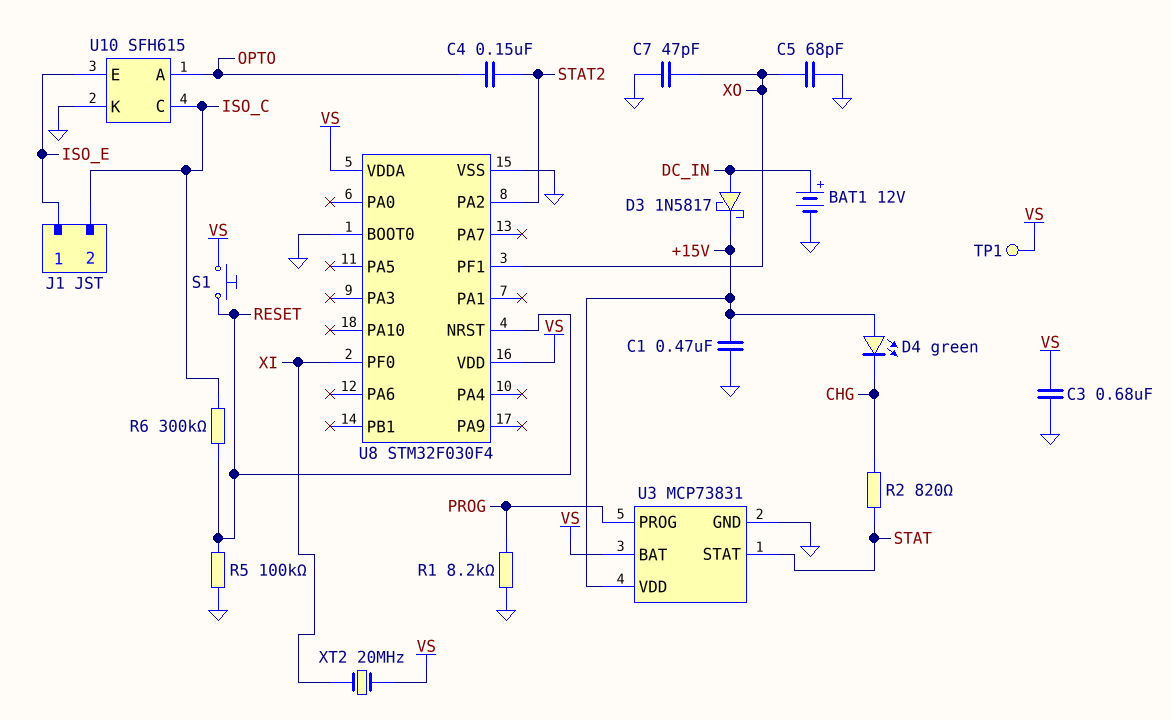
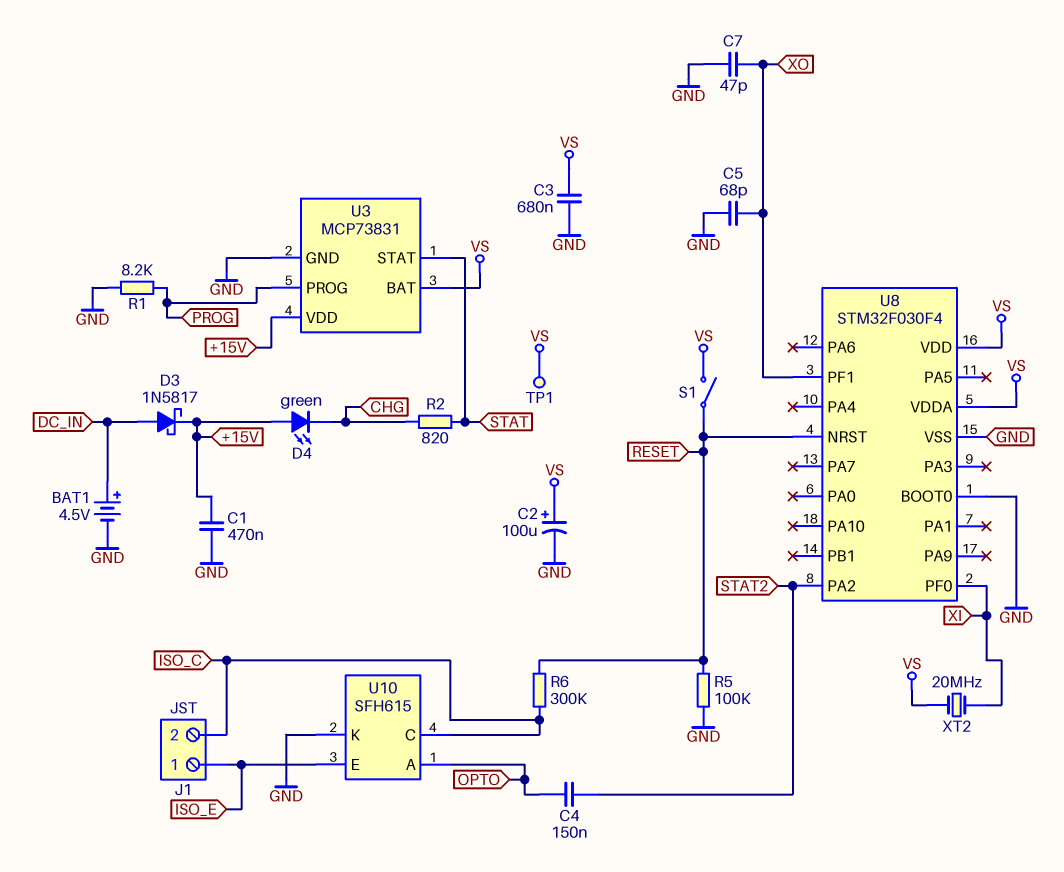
BAT1: 12V (plus DC_IN, minus GND) -> 4.5V (plus DC_IN, minus GND)
C2: none -> 100uF (plus VS, minus GND)
S1: button (RESET, VS) -> switch (RESET, VS)

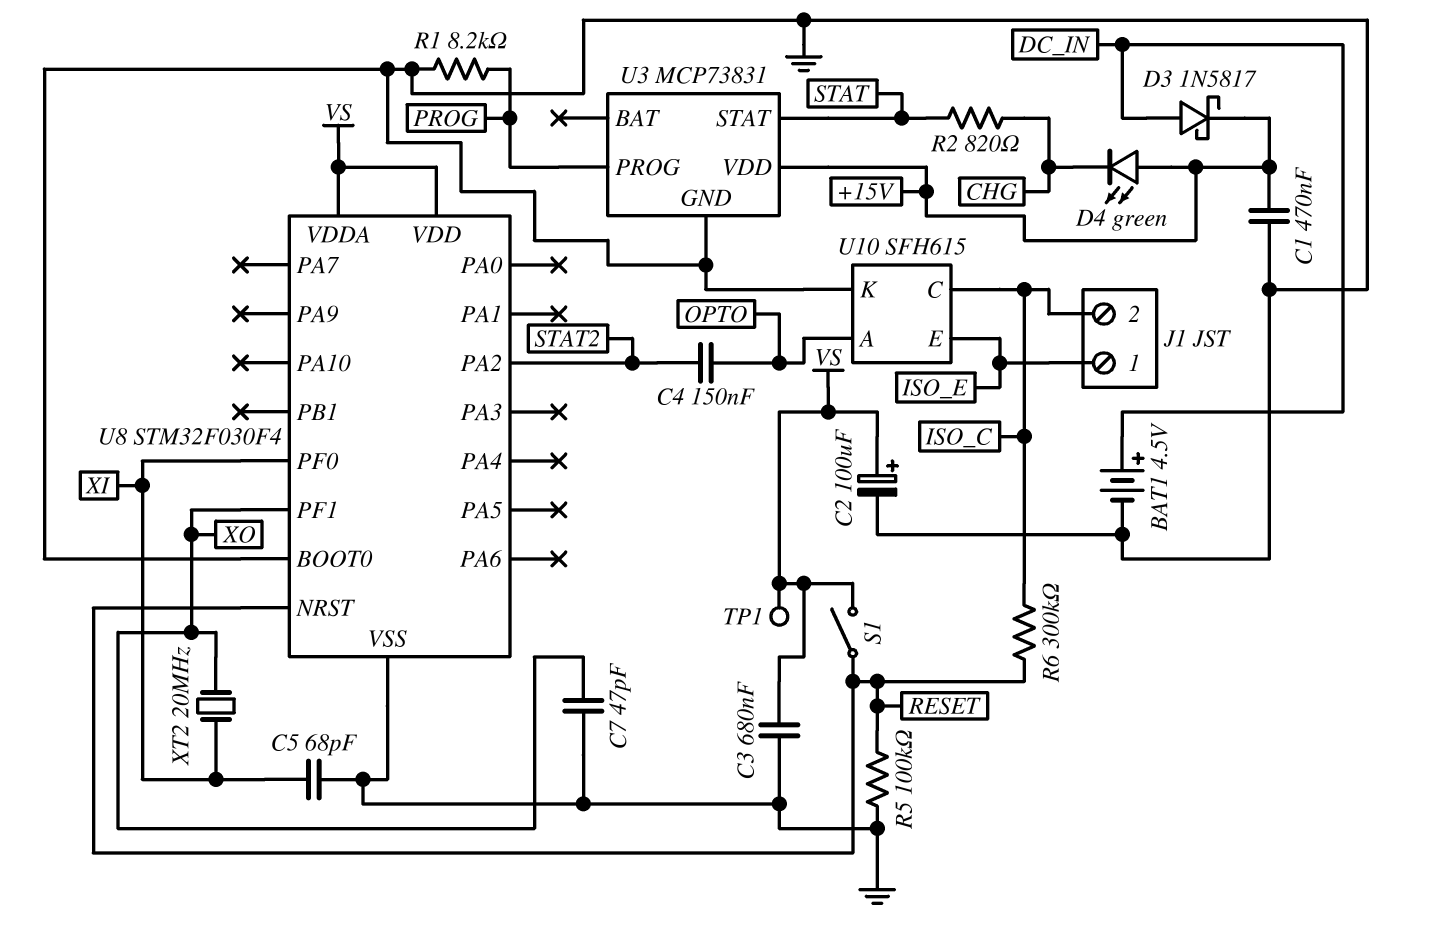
C5: 68pF (GND, XO) -> 68pF (GND, XI)
U3 pin BAT: VS -> none
XT2: 20MHz (VS, XI) -> 20MHz (XI, XO)

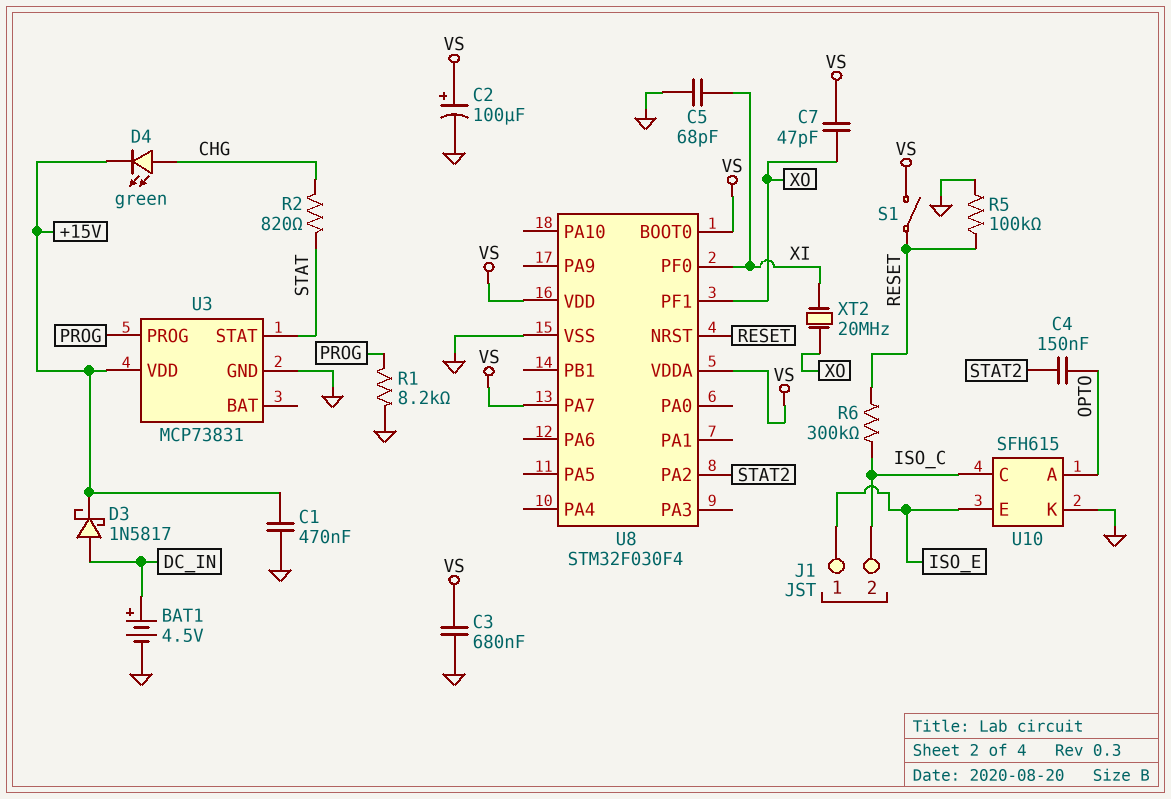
C7: 47pF (GND, XO) -> 47pF (VS, XO)
D4: LED green (A +15V, K CHG) -> LED green (A CHG, K +15V)
TP1: test point (VS) -> none
U8 pin BOOT0: GND -> VS
U8 pin PA7: none -> VS

